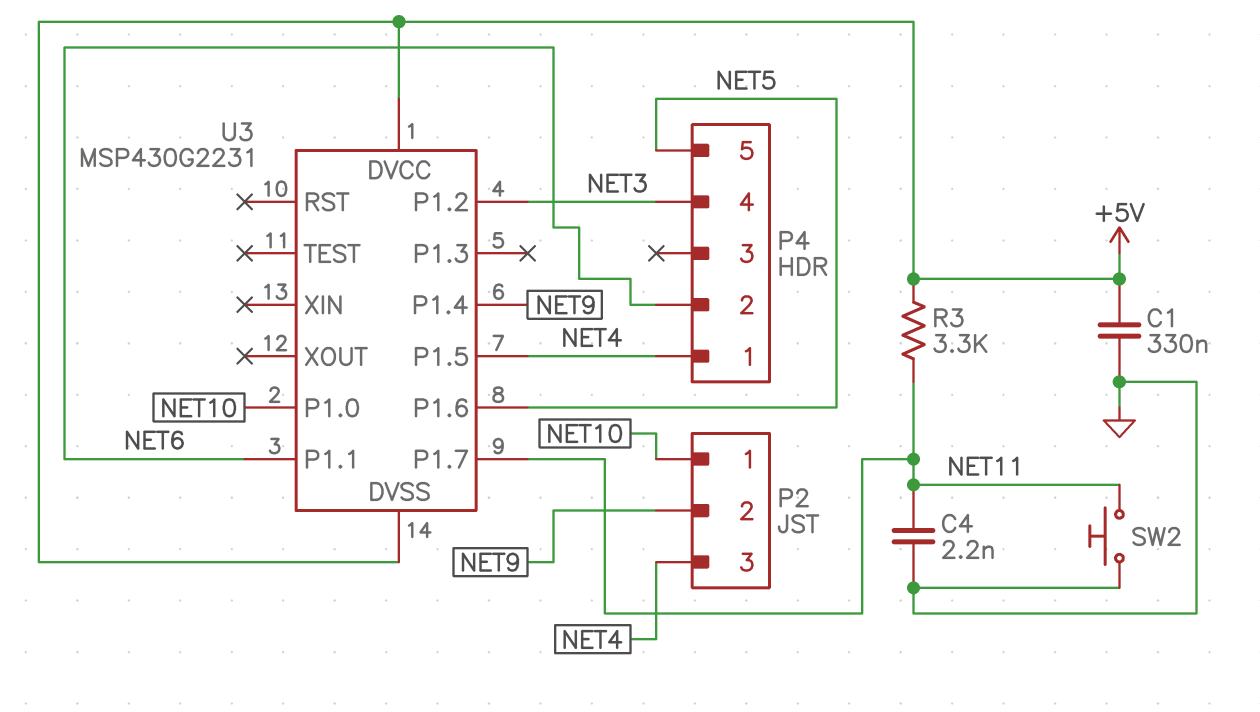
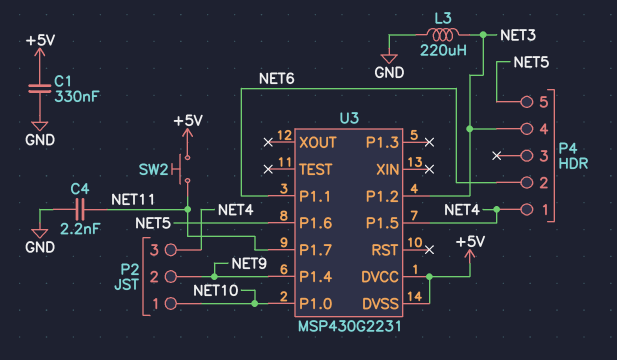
L3: none -> 220uH (GND, NET3)
R3: 3.3k (+5V, NET11) -> none
SW2: button (GND, NET11) -> button (+5V, NET11)

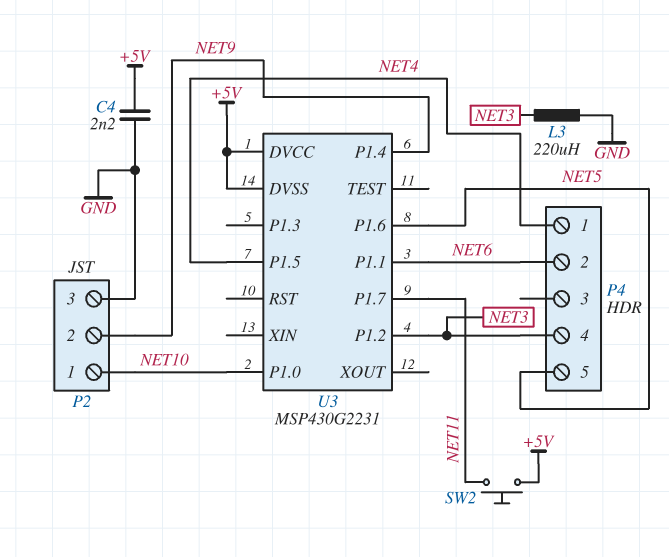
C1: 330nF (+5V, GND) -> none
C4: 2.2nF (GND, NET11) -> 2.2nF (+5V, GND)
P2 pin 3: NET4 -> GND

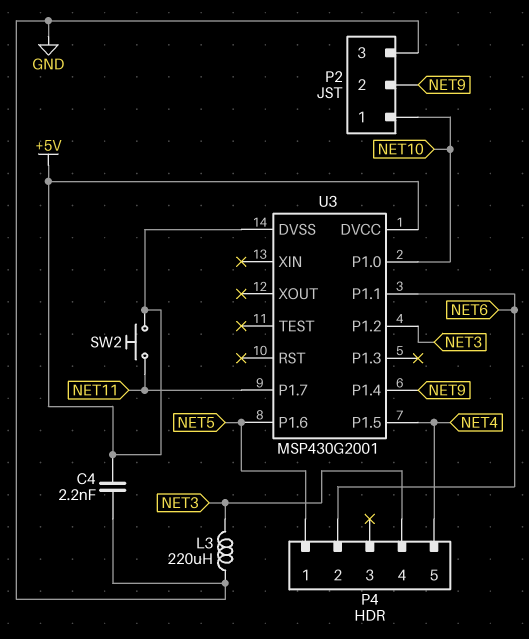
P4 pin 1: NET4 -> NET5
P4 pin 5: NET5 -> NET4
U3: MSP430G2231 -> MSP430G2001

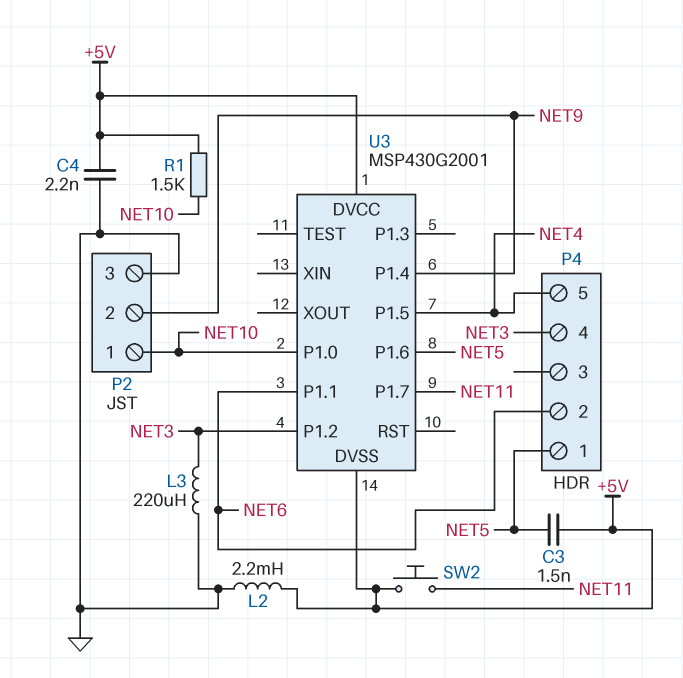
C3: none -> 1.5nF (+5V, NET5)
L2: none -> 2.2mH (+5V, GND)
R1: none -> 1.5k (+5V, NET10)

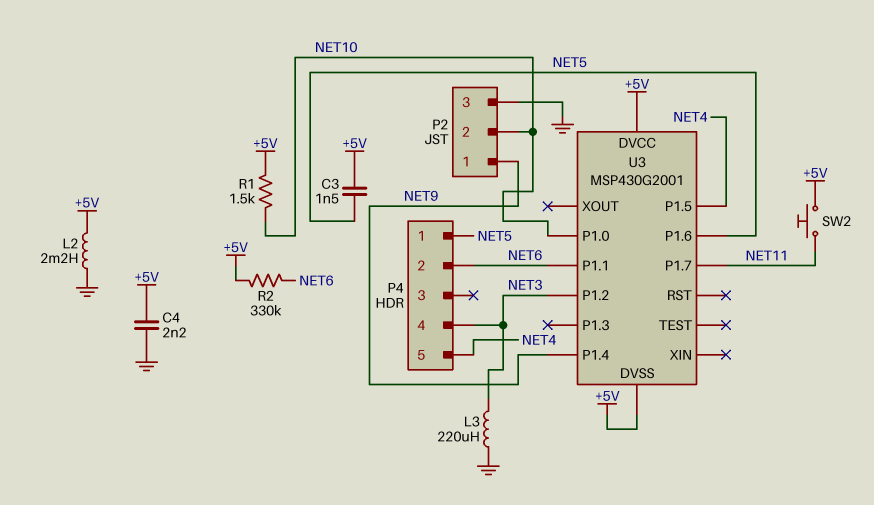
P2 pin 1: NET10 -> NET9
P2 pin 2: NET9 -> NET10
R2: none -> 330k (+5V, NET6)

